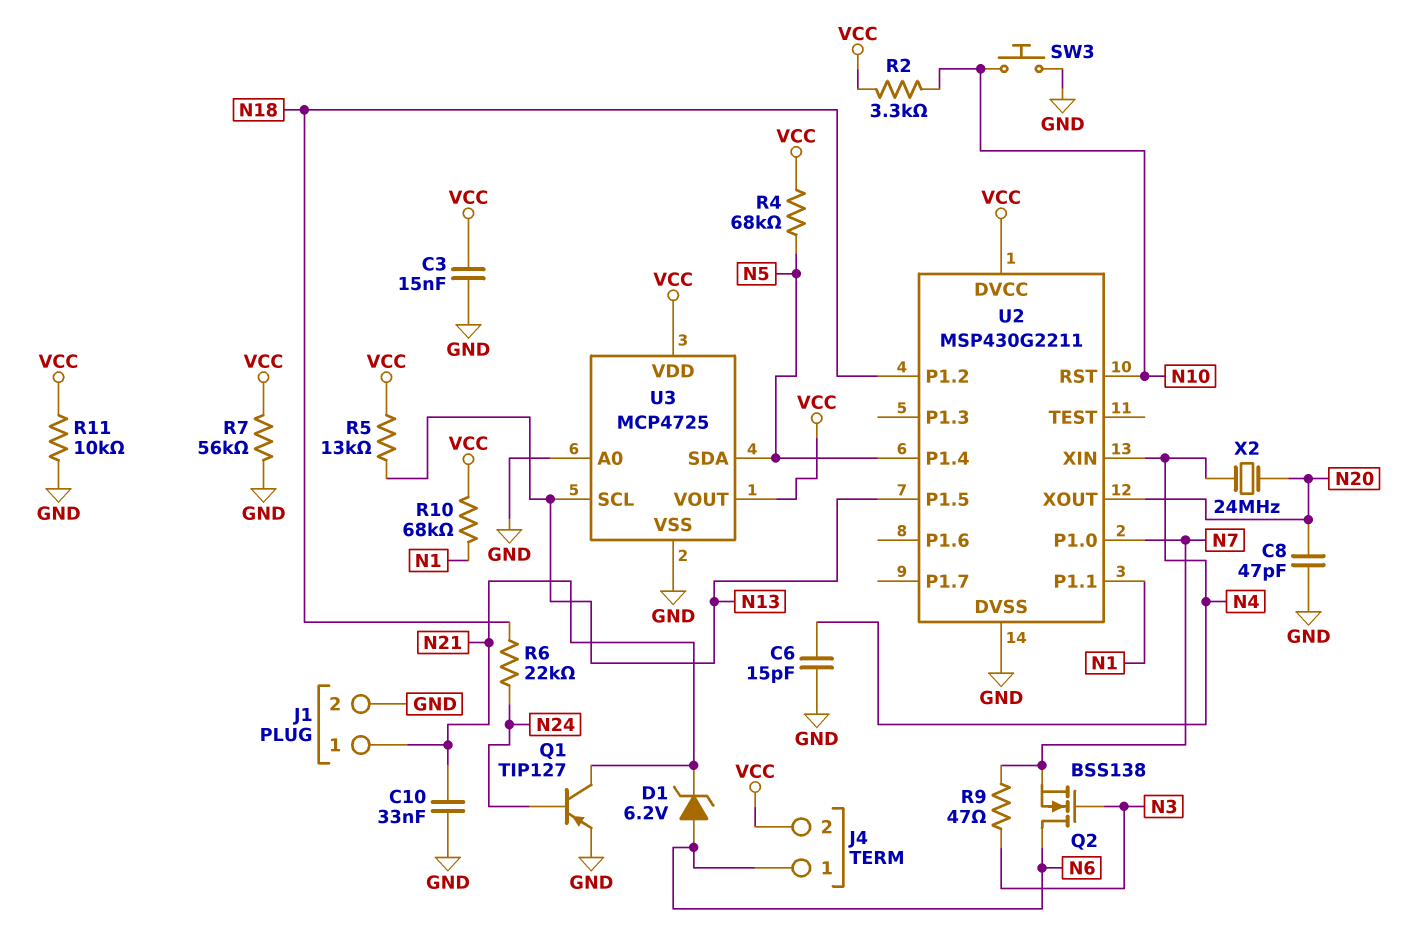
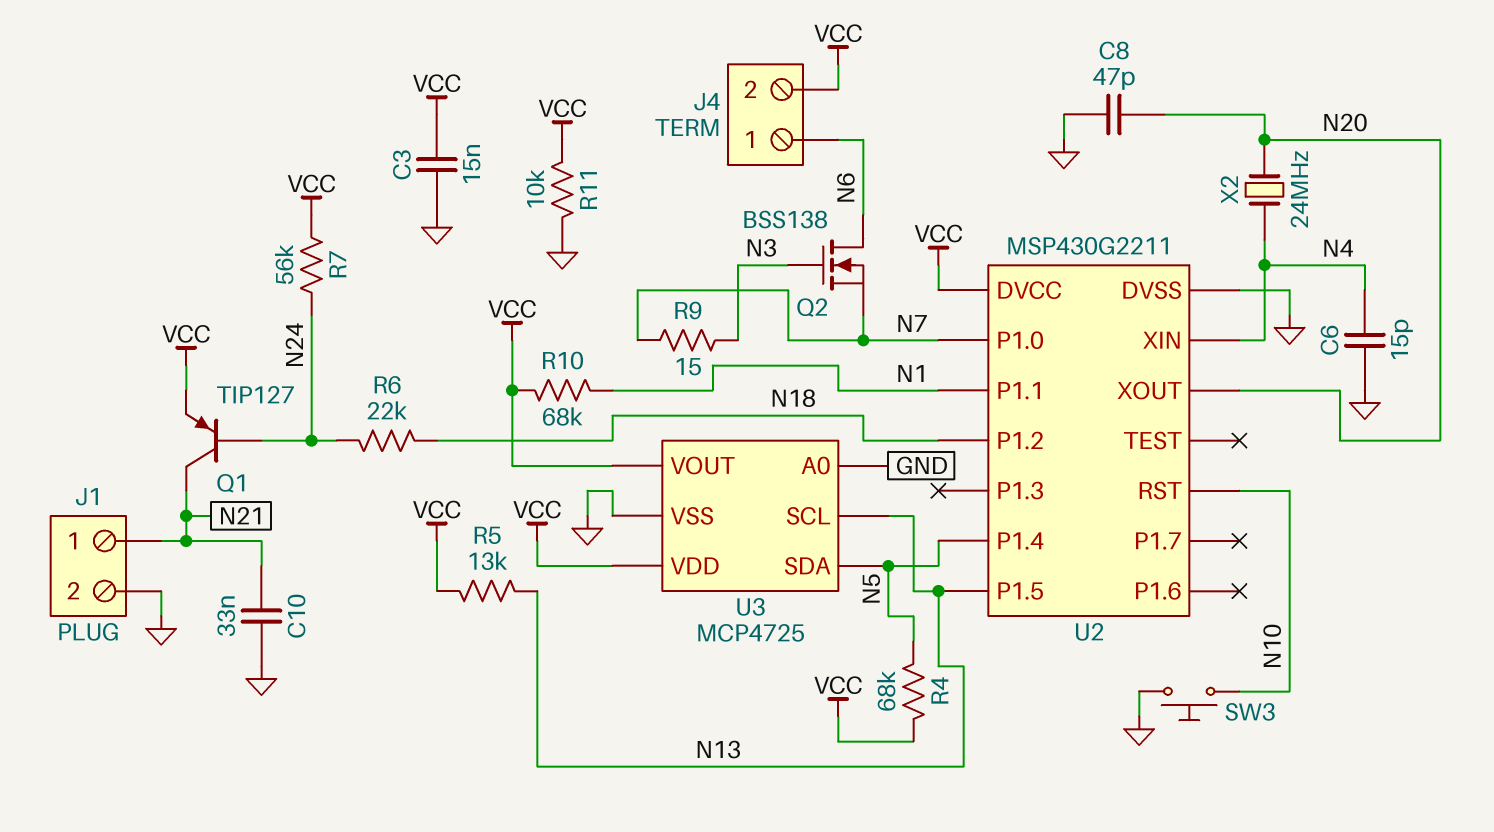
D1: zener 6.2V (A N6, K N21) -> none
Q1: PNP TIP127 (B N24, C N21, E GND) -> PNP TIP127 (B N24, C N21, E VCC)
R2: 3.3k (N10, VCC) -> none
R7: 56k (GND, VCC) -> 56k (N24, VCC)
R9: 47 (N3, N7) -> 15 (N3, N7)

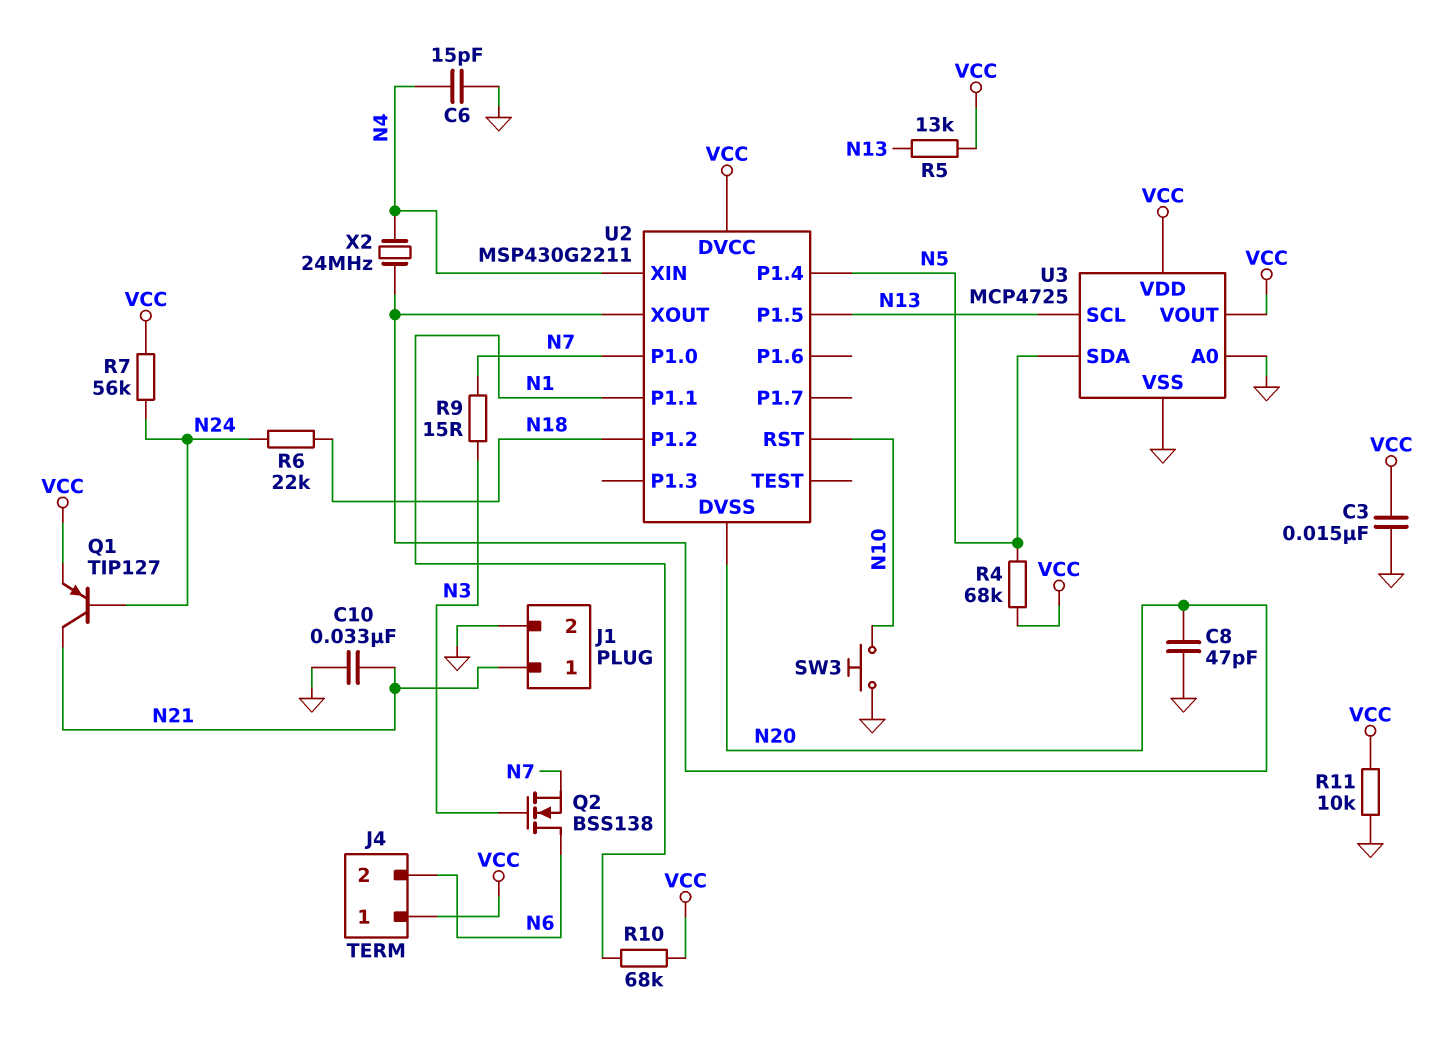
J4 pin 1: N6 -> VCC
J4 pin 2: VCC -> N6
U2 pin DVSS: GND -> N20

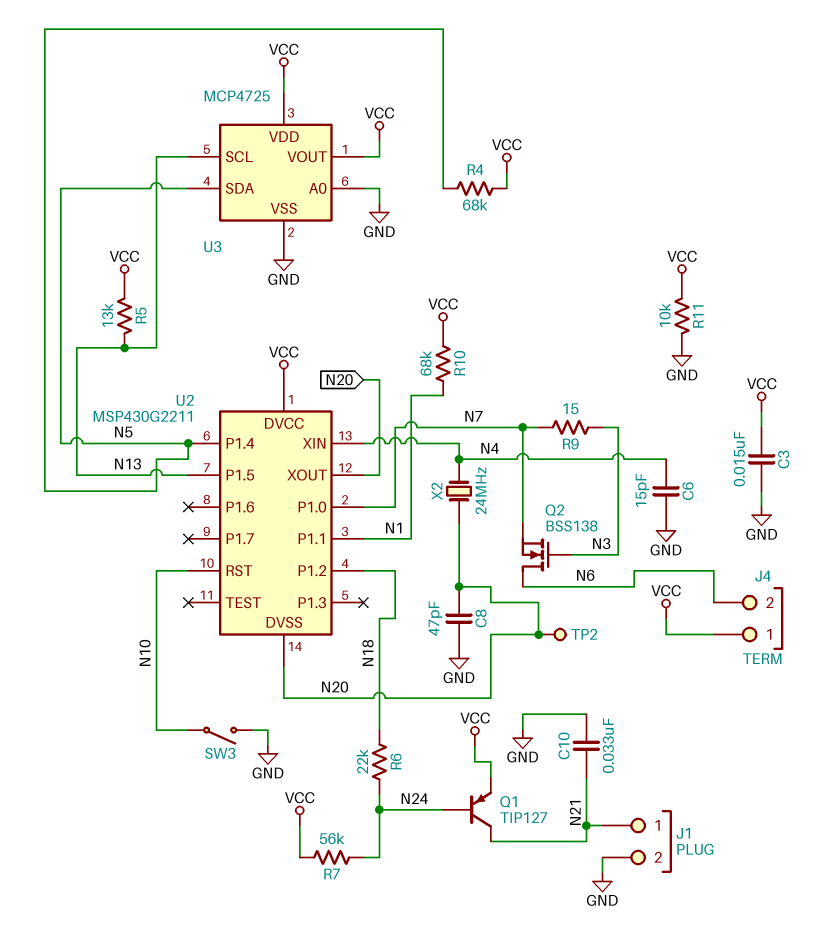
SW3: button (GND, N10) -> switch (GND, N10)
TP2: none -> test point (N20)

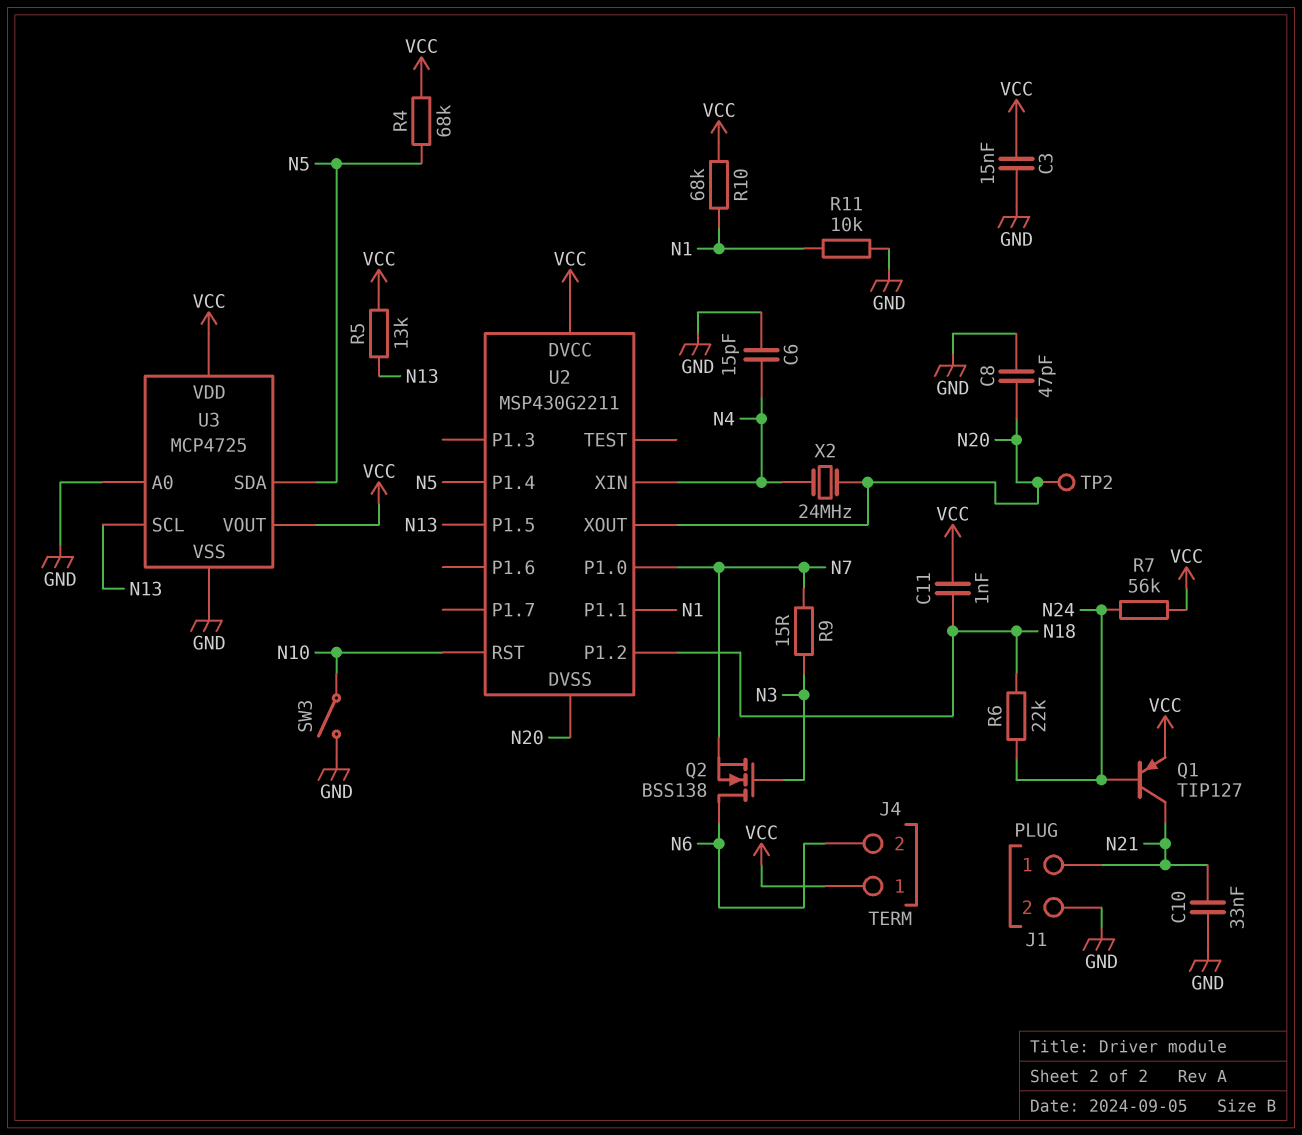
C11: none -> 1nF (N18, VCC)
R11: 10k (GND, VCC) -> 10k (GND, N1)

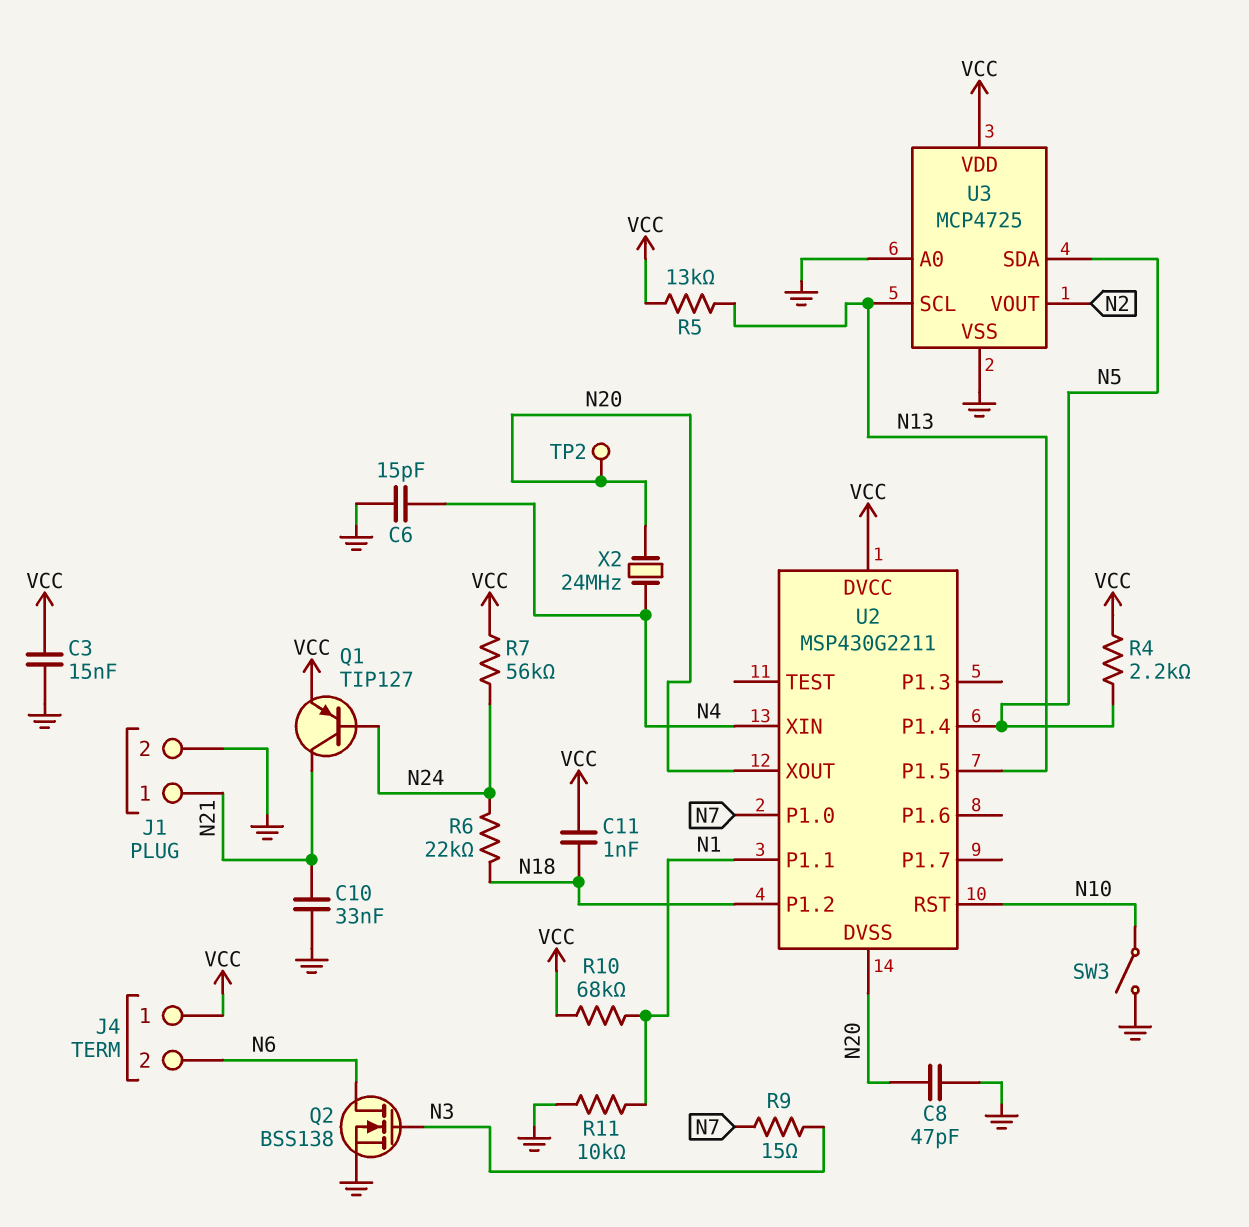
Q2: NMOS BSS138 (G N3, D N6, S N7) -> NMOS BSS138 (G N3, D N6, S GND)
R4: 68k (N5, VCC) -> 2.2k (N5, VCC)
U3 pin VOUT: VCC -> N2

